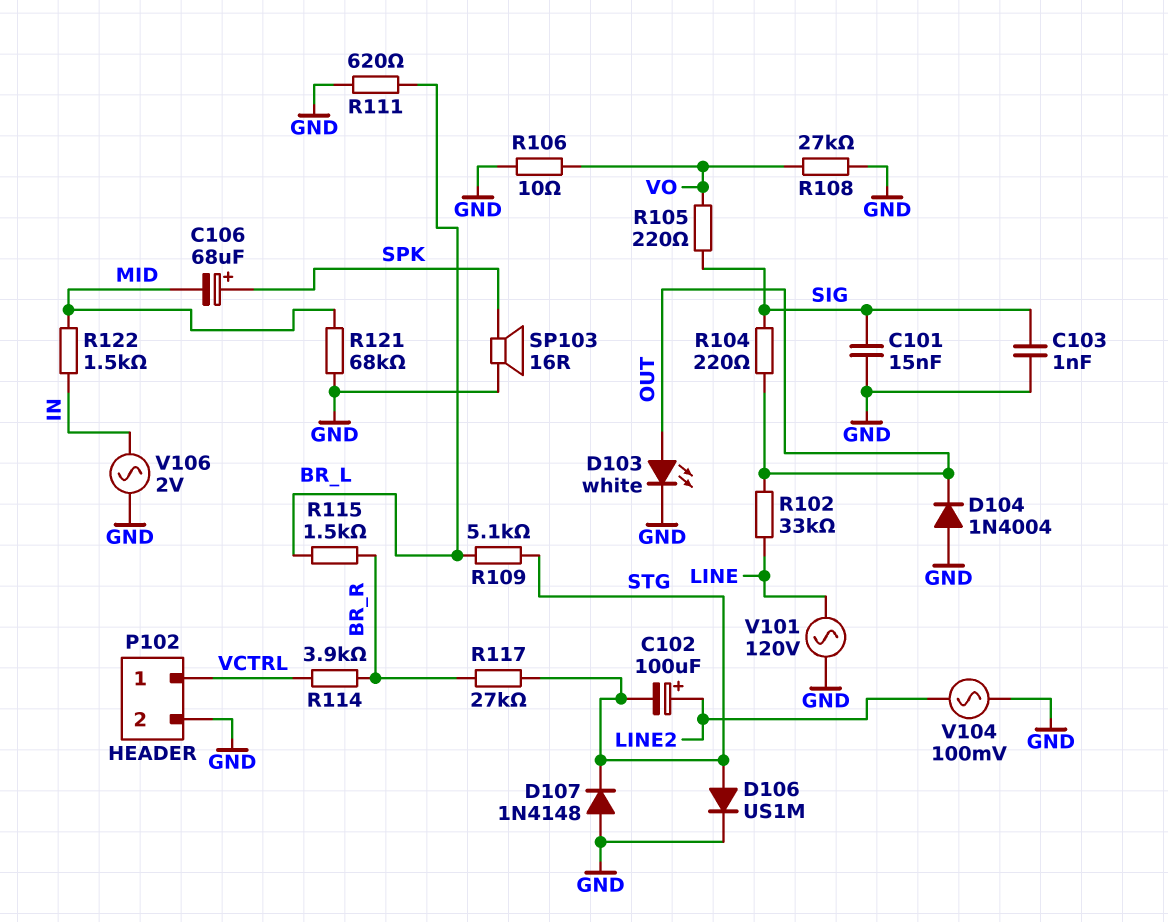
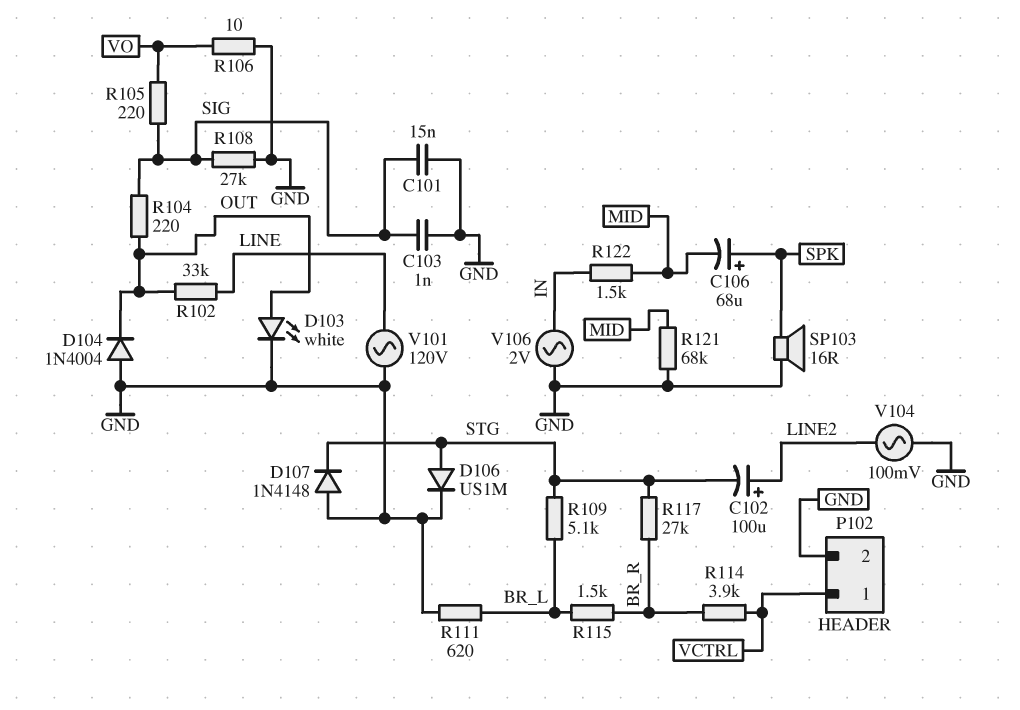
R108: 27k (GND, VO) -> 27k (GND, SIG)

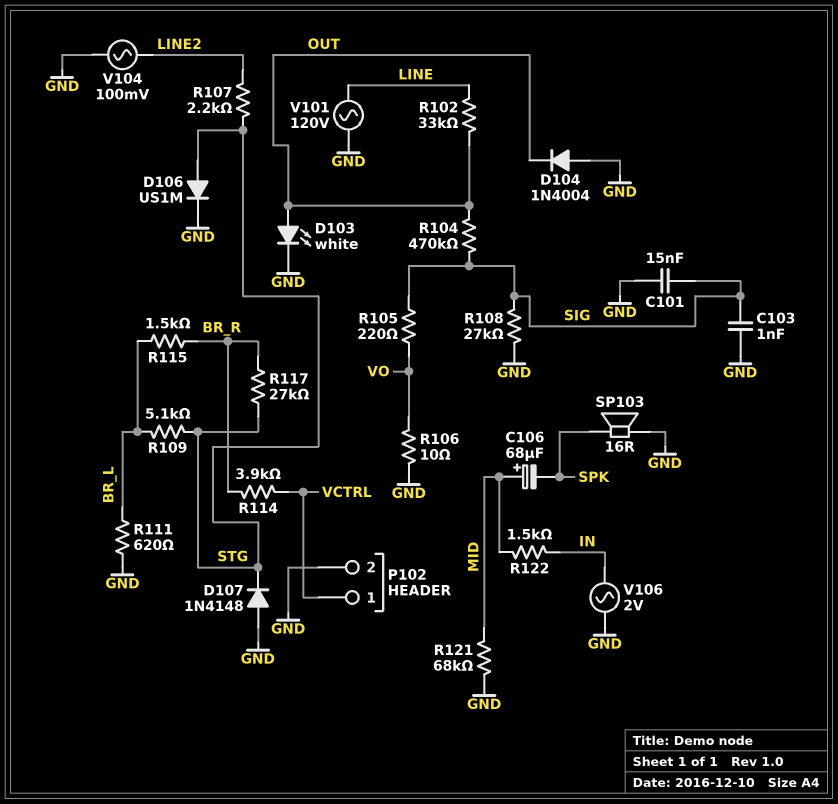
C102: 100uF (plus LINE2, minus STG) -> none
C106: 68uF (plus SPK, minus MID) -> 68uF (plus MID, minus SPK)
R104: 220 (OUT, SIG) -> 470k (OUT, SIG)
R107: none -> 2.2k (LINE2, STG)

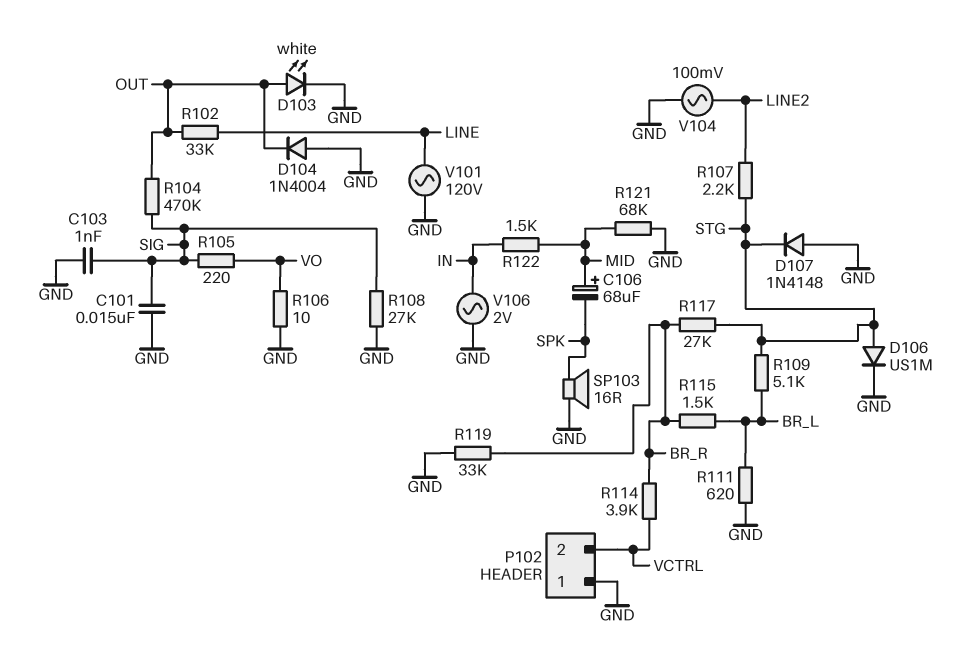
P102 pin 1: VCTRL -> GND
P102 pin 2: GND -> VCTRL
R119: none -> 33k (BR_R, GND)

